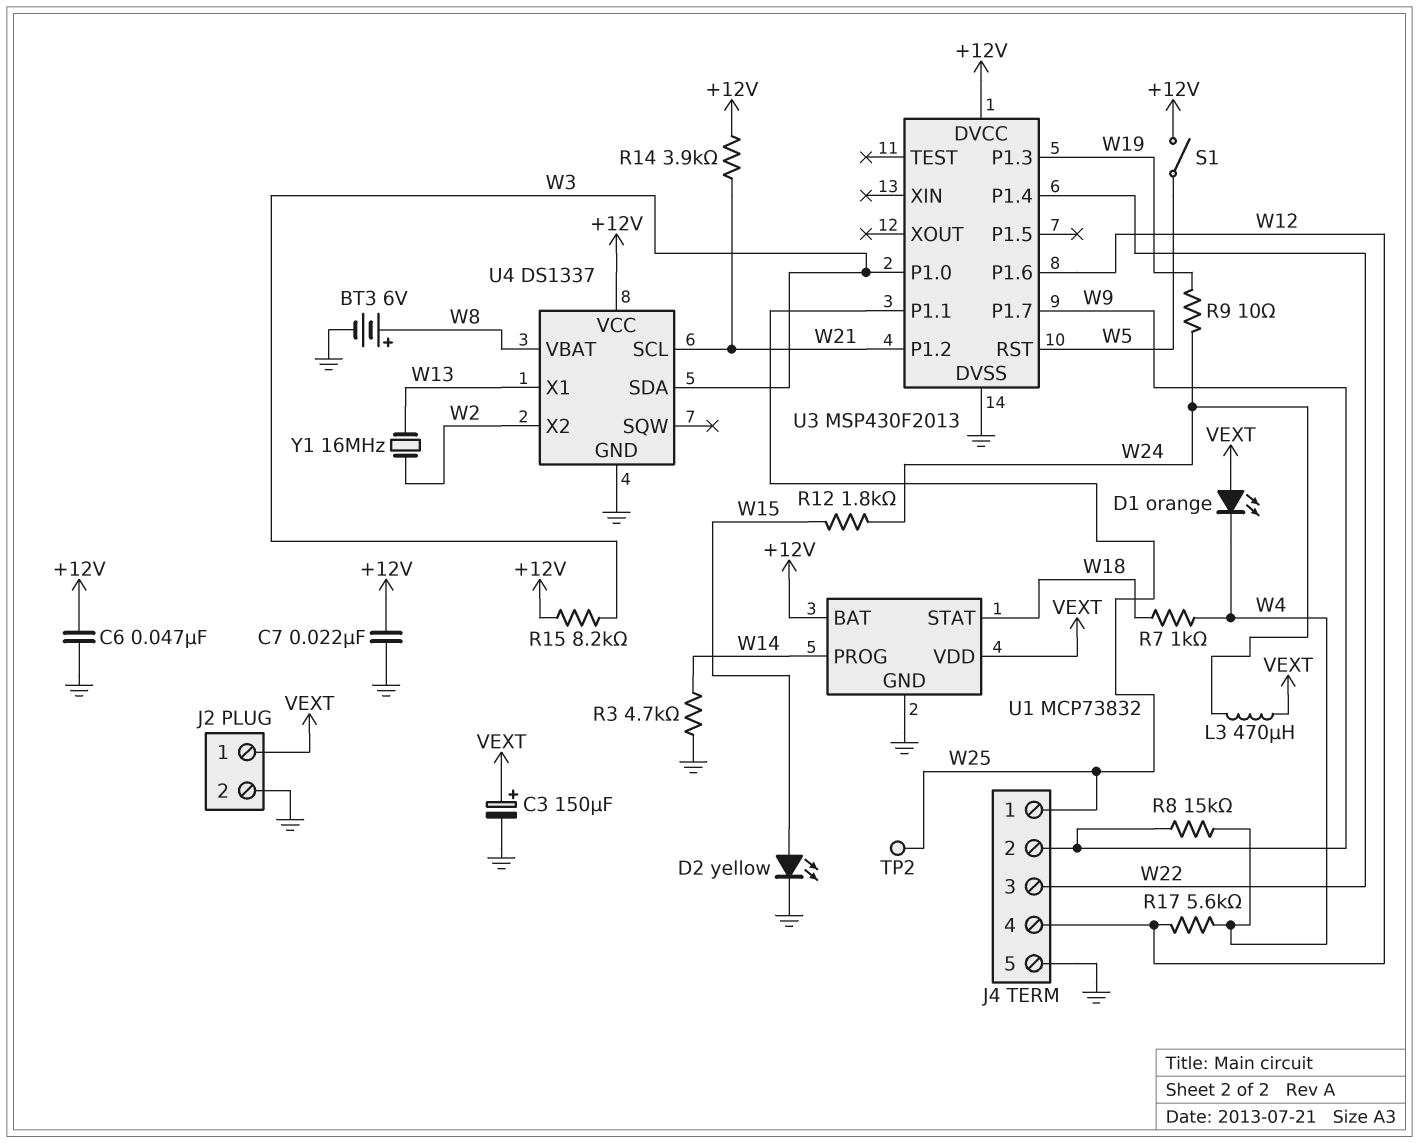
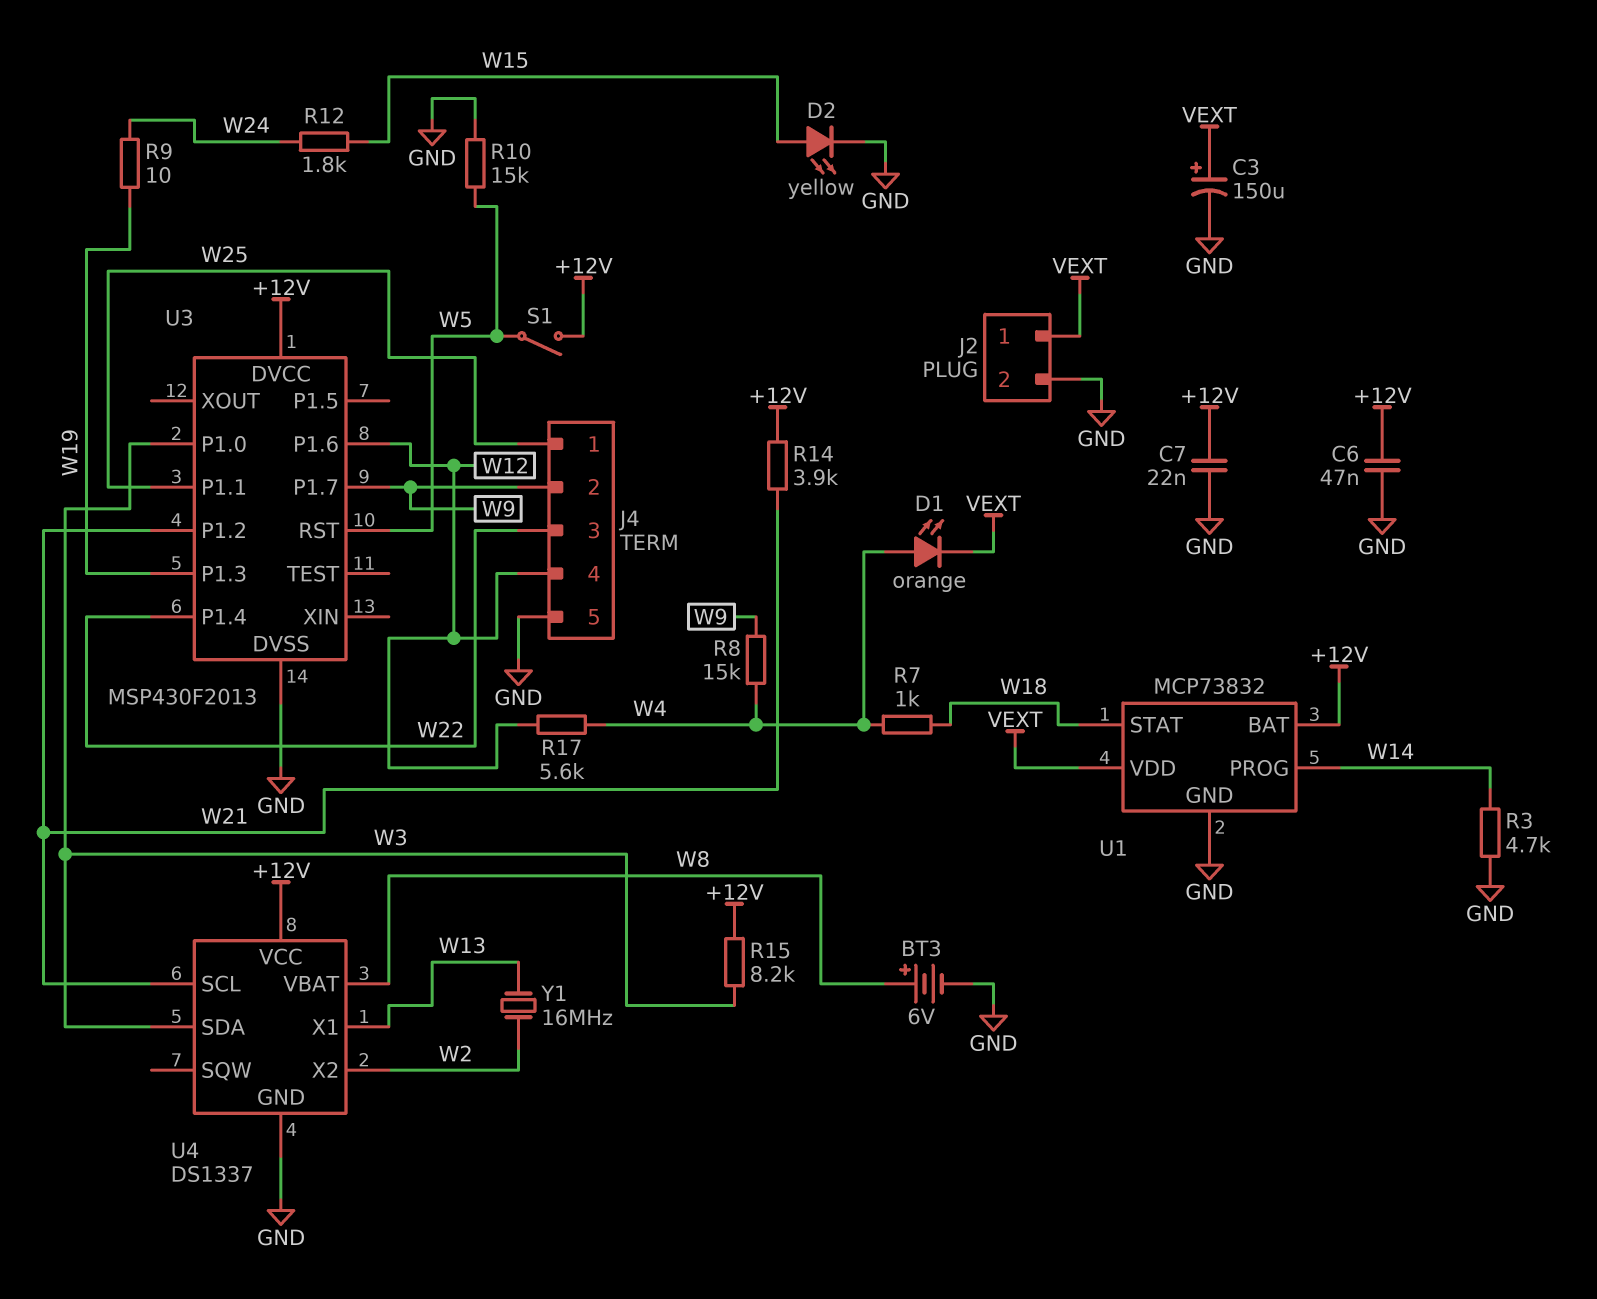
D1: LED orange (A VEXT, K W4) -> LED orange (A W4, K VEXT)
L3: 470uH (VEXT, W24) -> none
R10: none -> 15k (GND, W5)
TP2: test point (W25) -> none

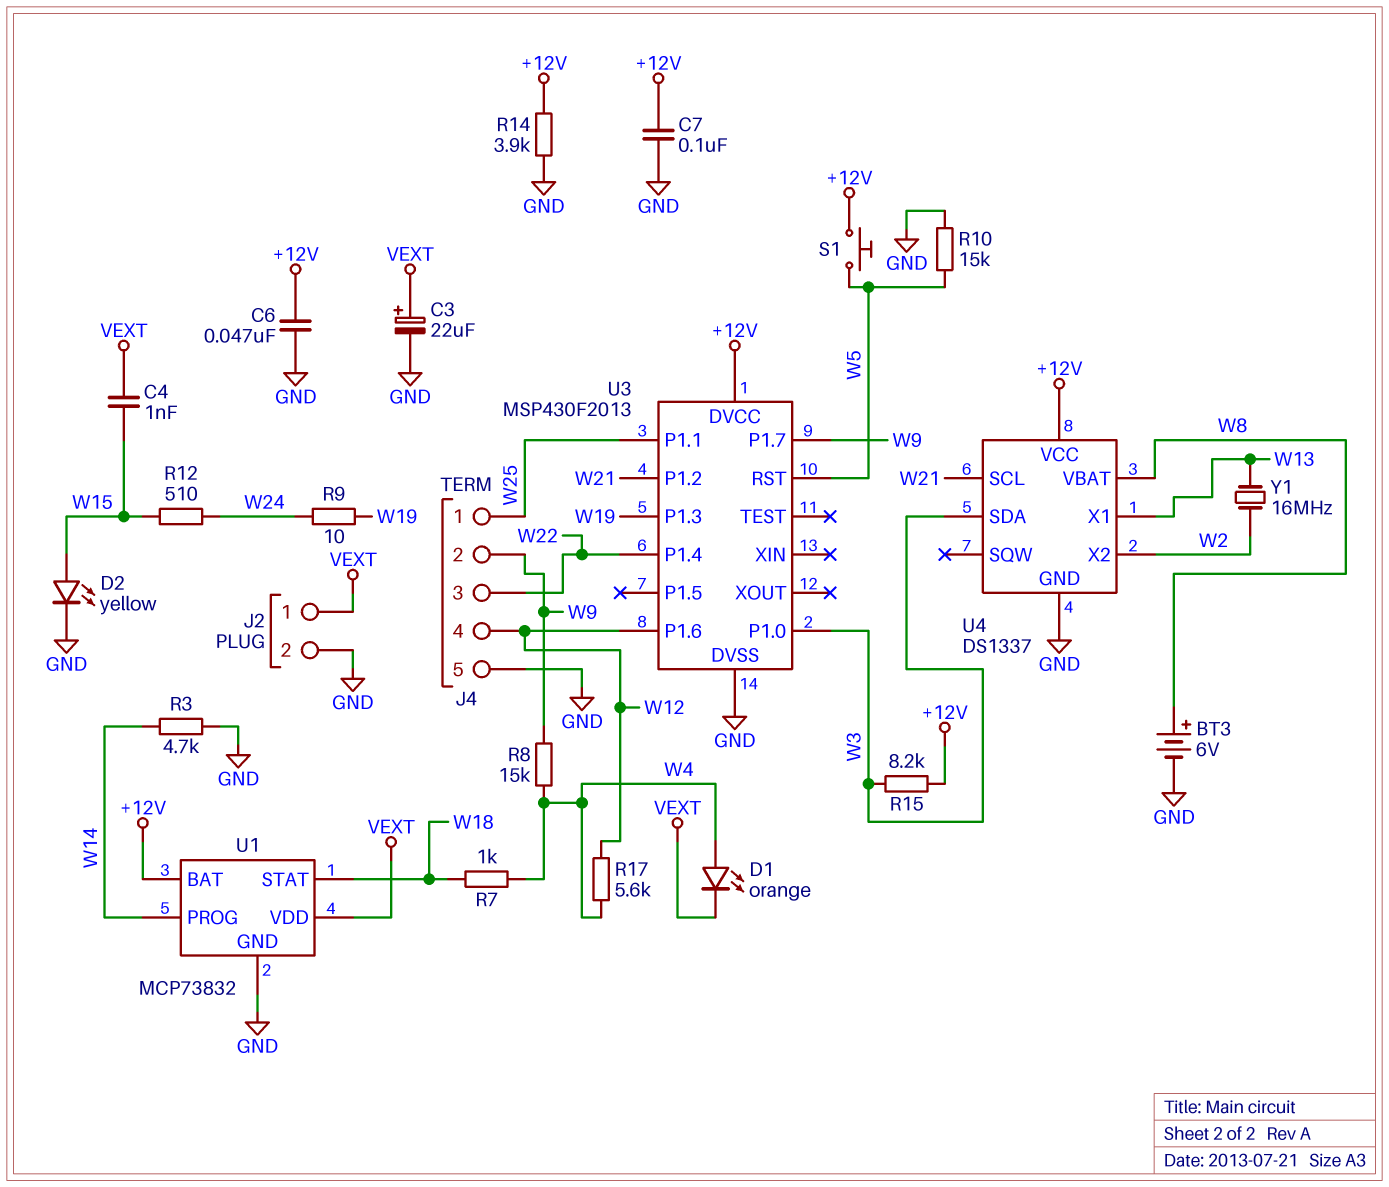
C3: 150uF (plus VEXT, minus GND) -> 22uF (plus VEXT, minus GND)
C4: none -> 1nF (VEXT, W15)
C7: 22nF (+12V, GND) -> 100nF (+12V, GND)
R12: 1.8k (W15, W24) -> 510 (W15, W24)
R14: 3.9k (+12V, W21) -> 3.9k (+12V, GND)
S1: switch (+12V, W5) -> button (+12V, W5)

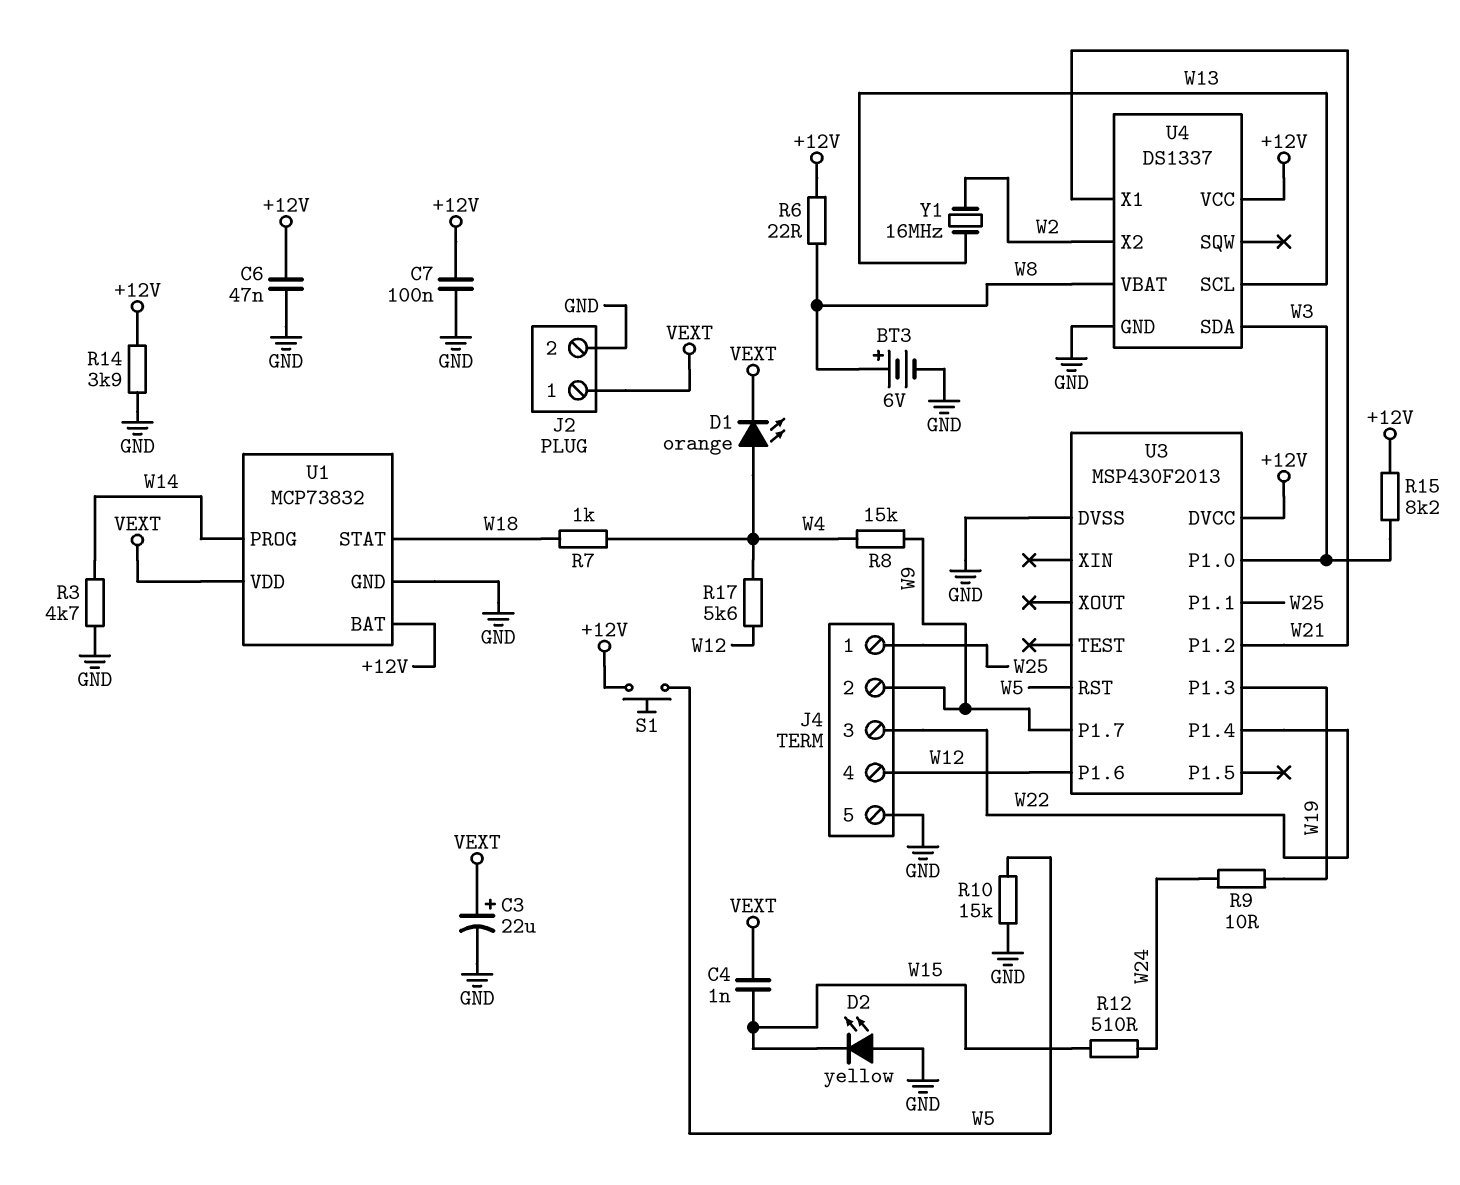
D2: LED yellow (A W15, K GND) -> LED yellow (A GND, K W15)
R6: none -> 22 (+12V, W8)
U4 pin SCL: W21 -> W13
U4 pin X1: W13 -> W21

